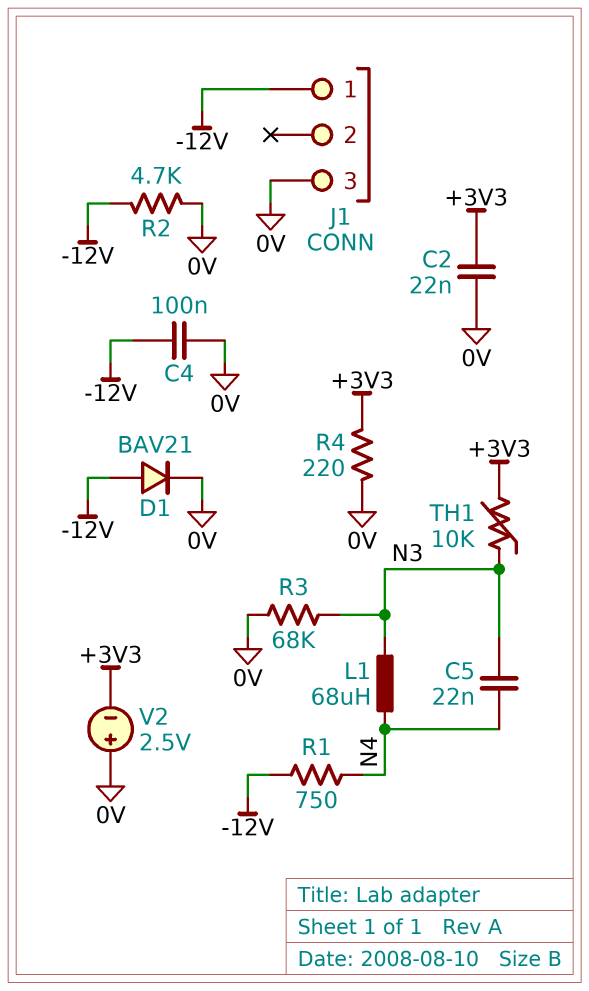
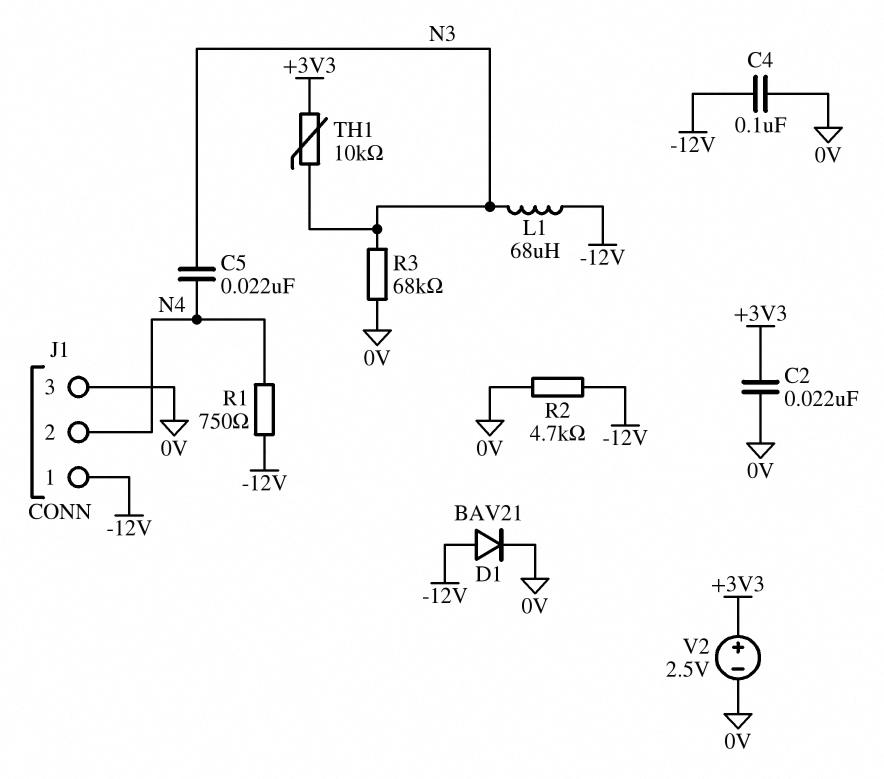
J1 pin 2: none -> N4
L1: 68uH (N3, N4) -> 68uH (-12V, N3)
R4: 220 (+3V3, 0V) -> none
V2: 2.5V (plus 0V, minus +3V3) -> 2.5V (plus +3V3, minus 0V)

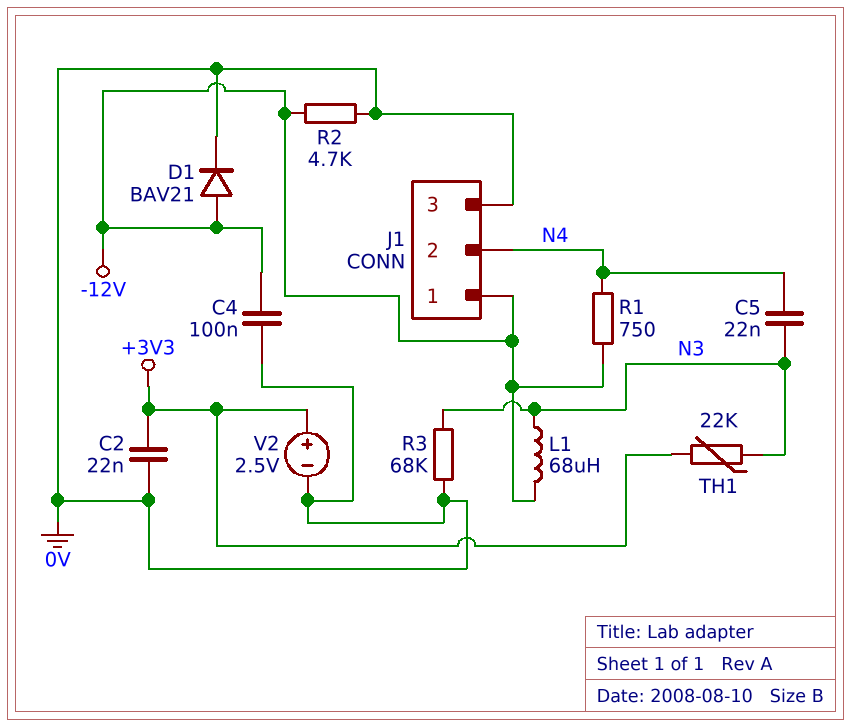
TH1: 10k (+3V3, N3) -> 22k (+3V3, N3)

